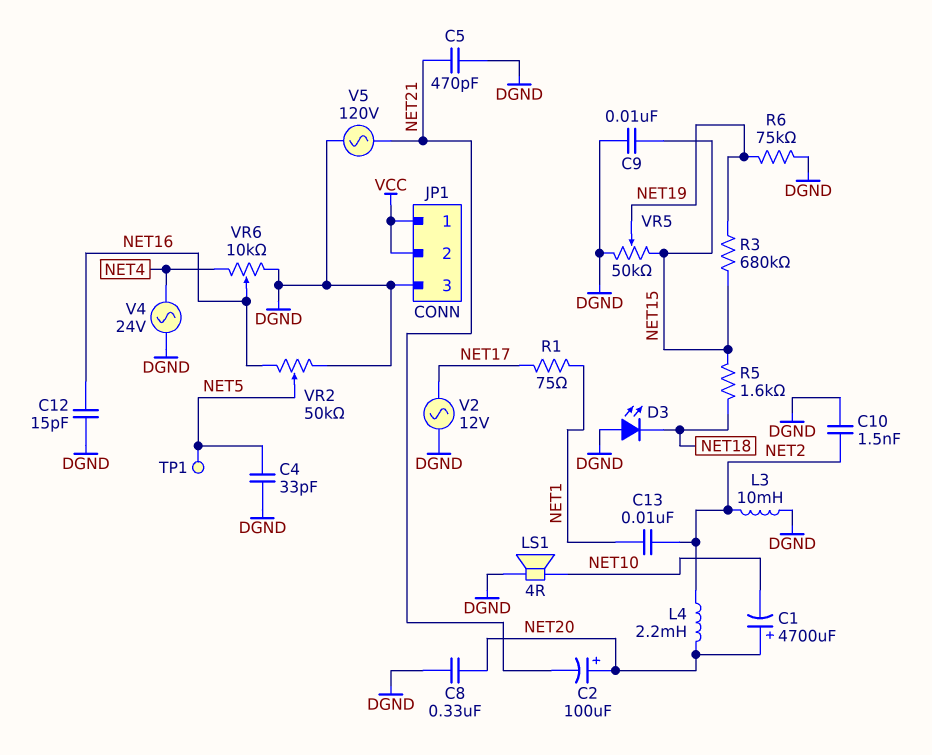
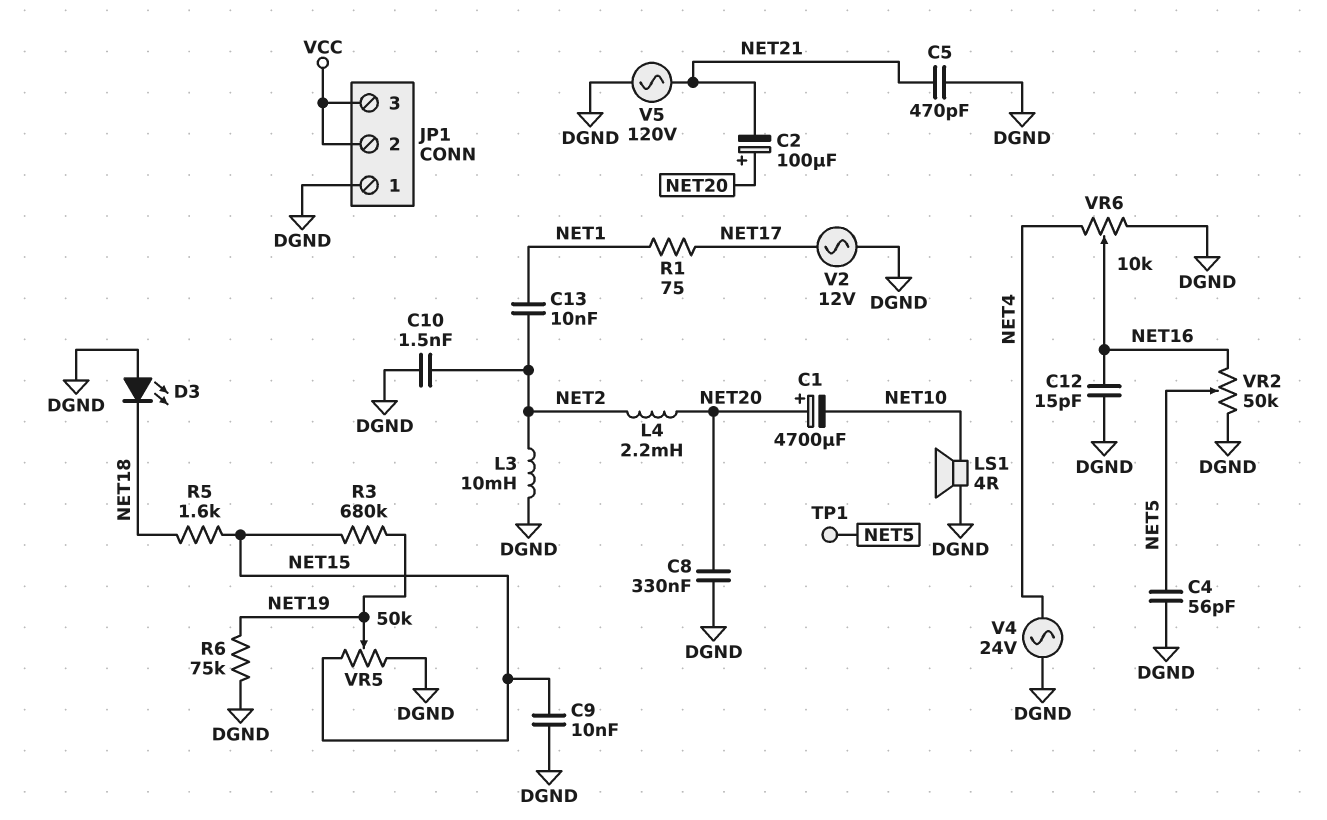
C4: 33pF (DGND, NET5) -> 56pF (DGND, NET5)
JP1 pin 1: VCC -> DGND
JP1 pin 3: DGND -> VCC

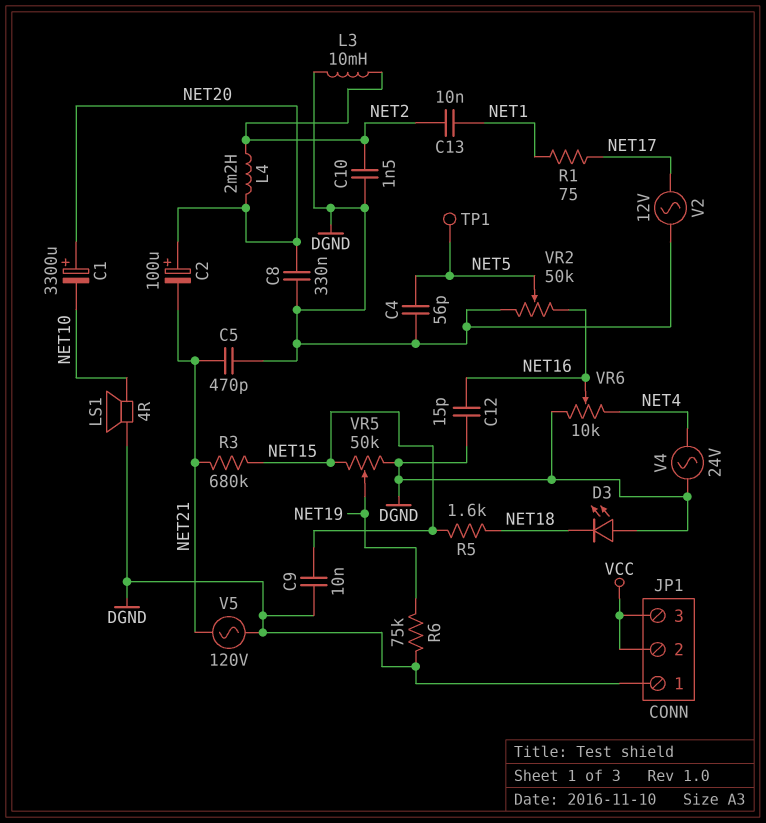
C1: 4700uF (plus NET20, minus NET10) -> 3300uF (plus NET20, minus NET10)
R3: 680k (NET15, NET19) -> 680k (NET15, NET21)

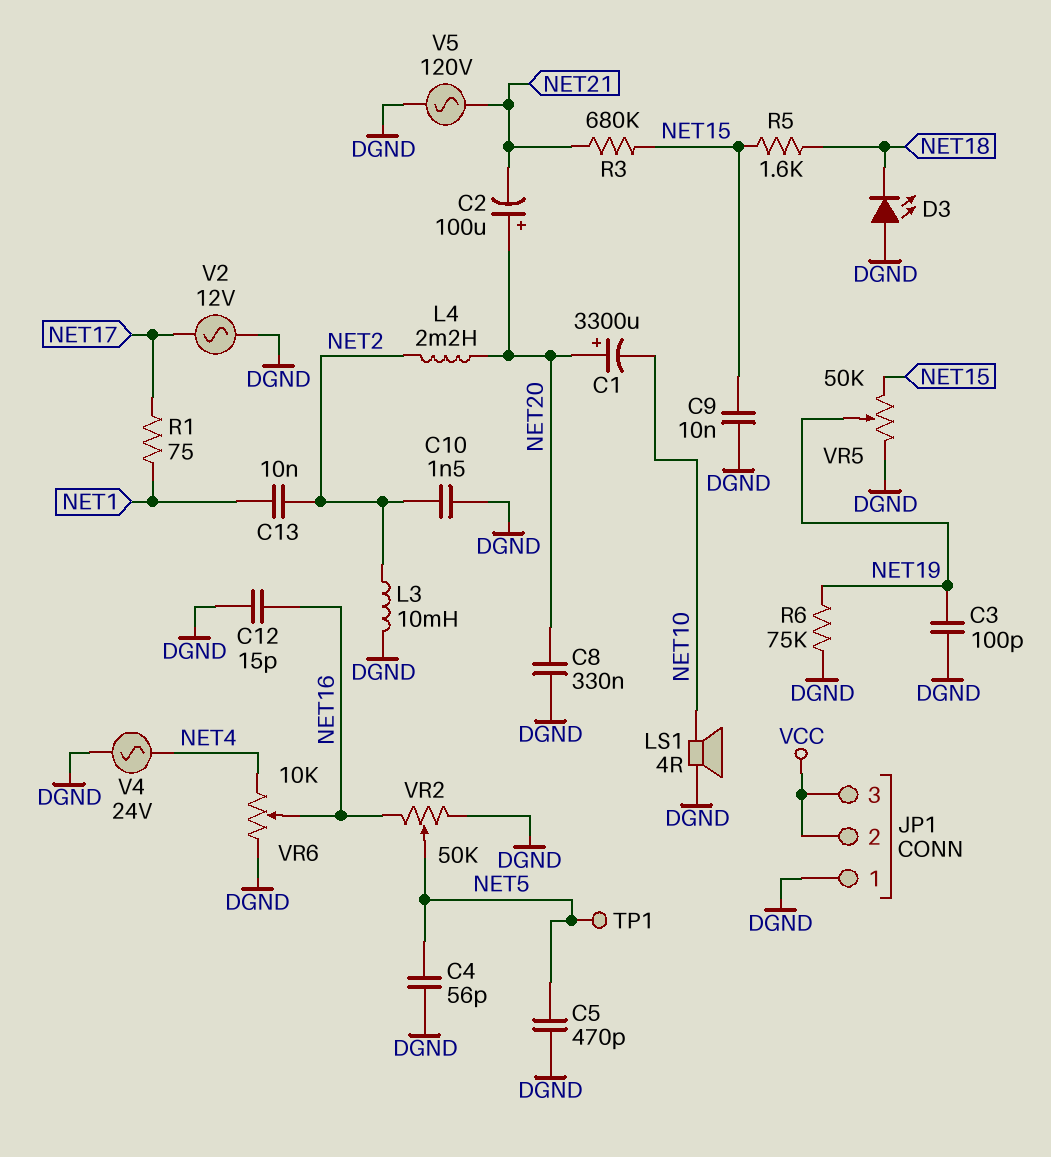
C3: none -> 100pF (DGND, NET19)
C5: 470pF (DGND, NET21) -> 470pF (DGND, NET5)

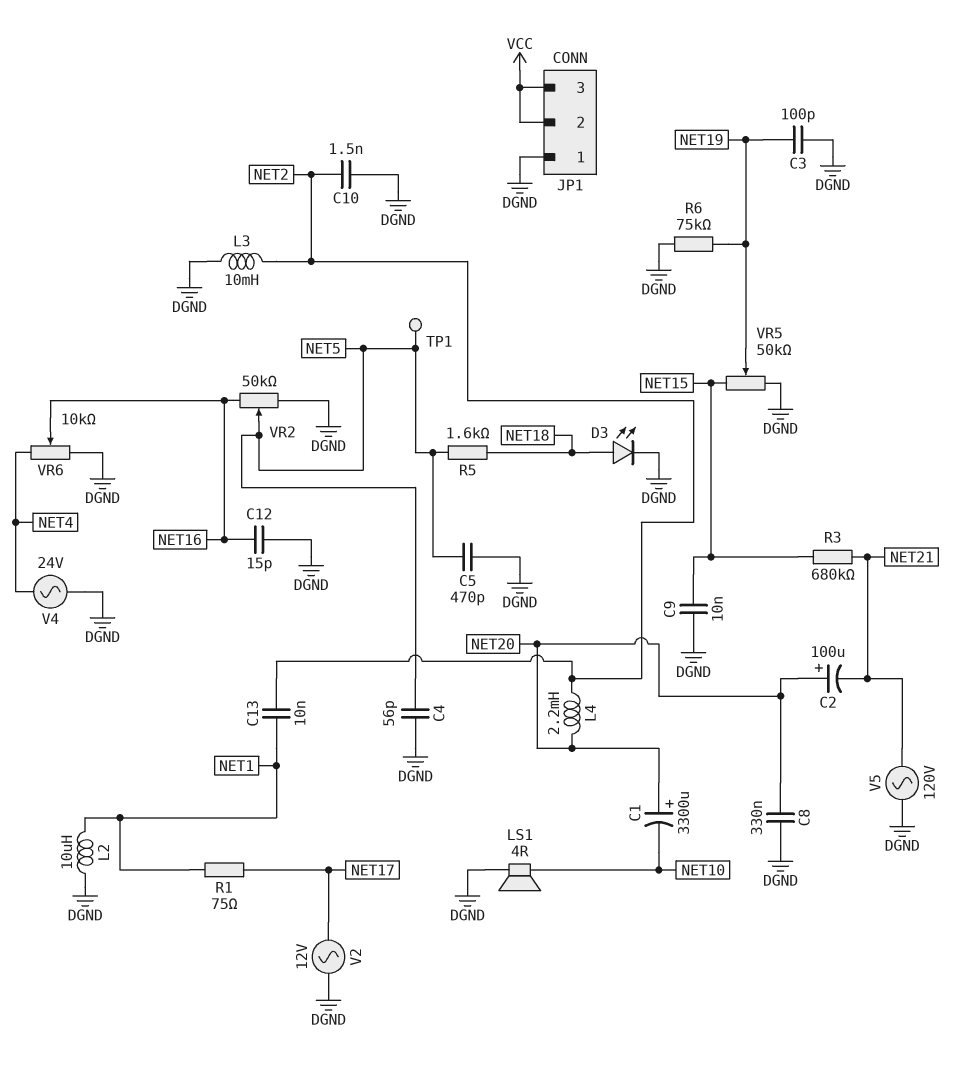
D3: LED (A DGND, K NET18) -> LED (A NET18, K DGND)
L2: none -> 10uH (DGND, NET1)
R5: 1.6k (NET15, NET18) -> 1.6k (NET5, NET18)

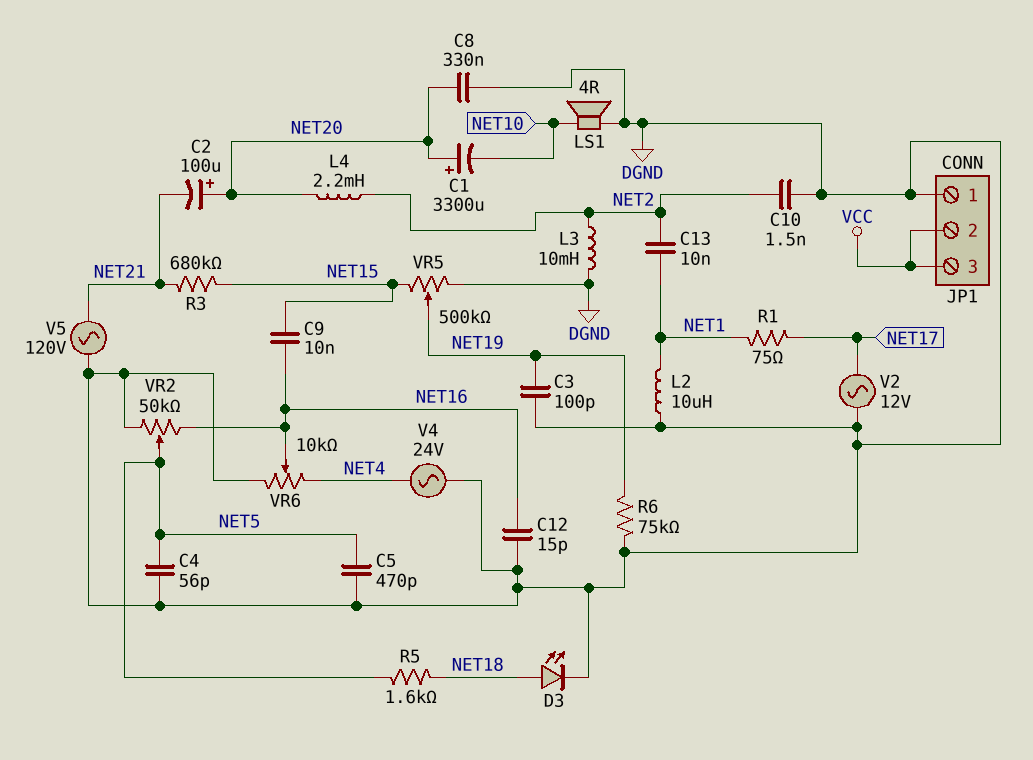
C9: 10nF (DGND, NET15) -> 10nF (NET15, NET16)
TP1: test point (NET5) -> none
VR5: 50k (DGND, NET15, wiper NET19) -> 500k (DGND, NET15, wiper NET19)

